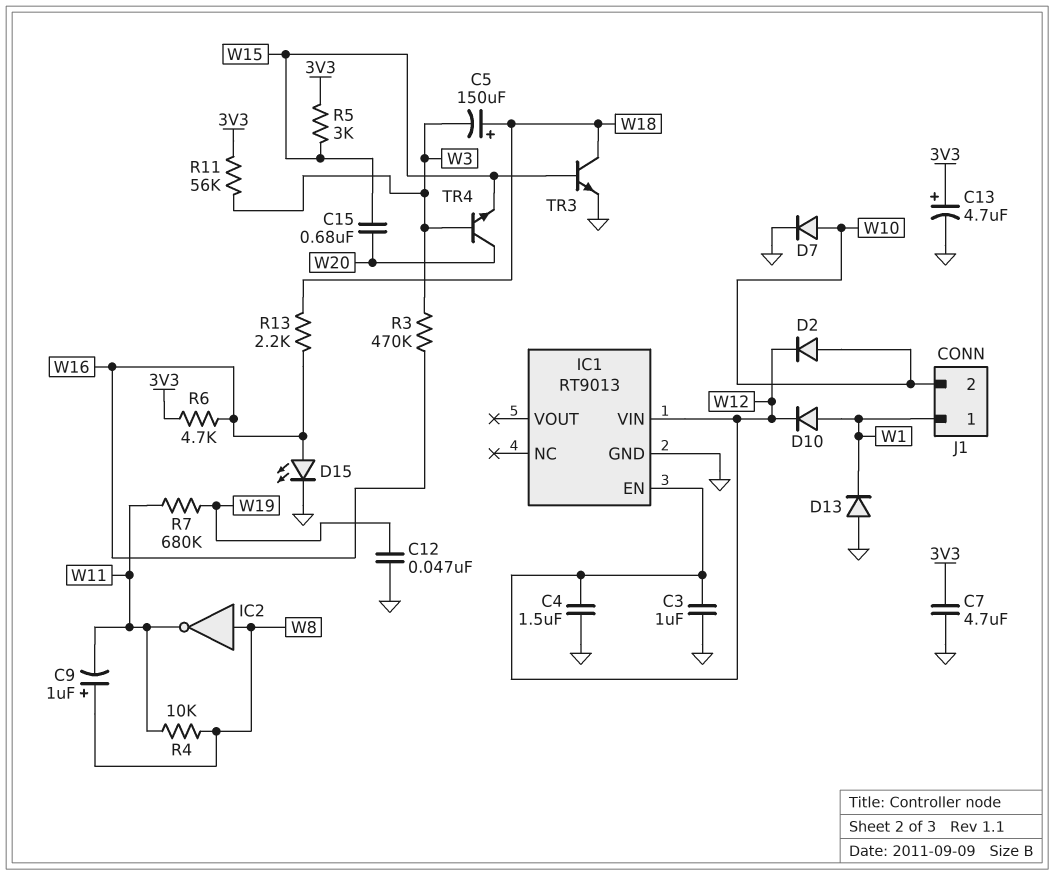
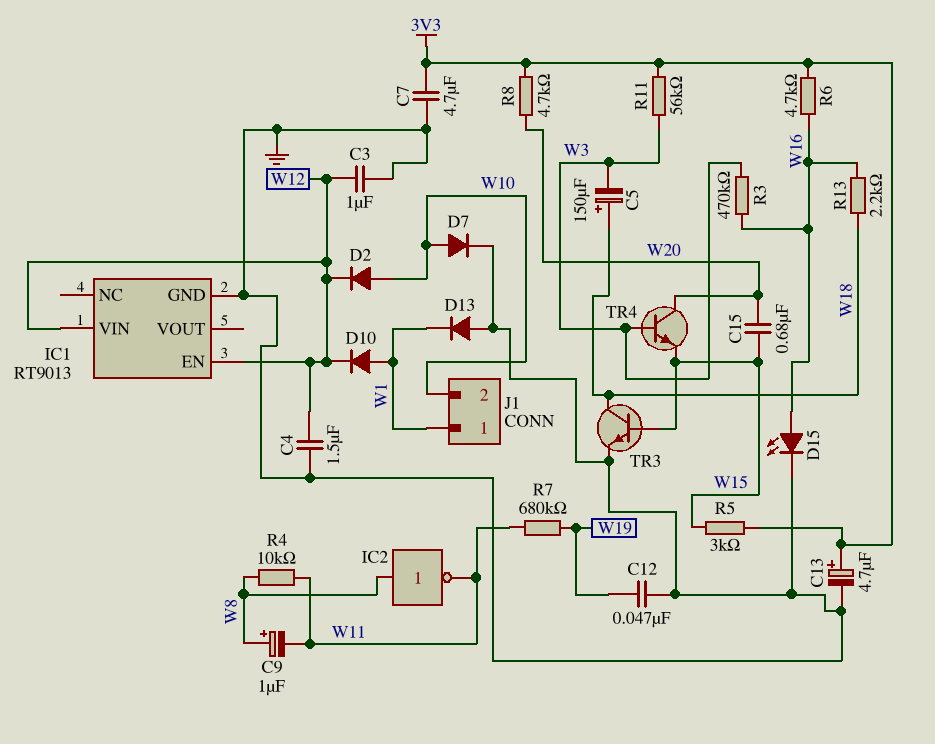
R8: none -> 4.7k (3V3, W20)

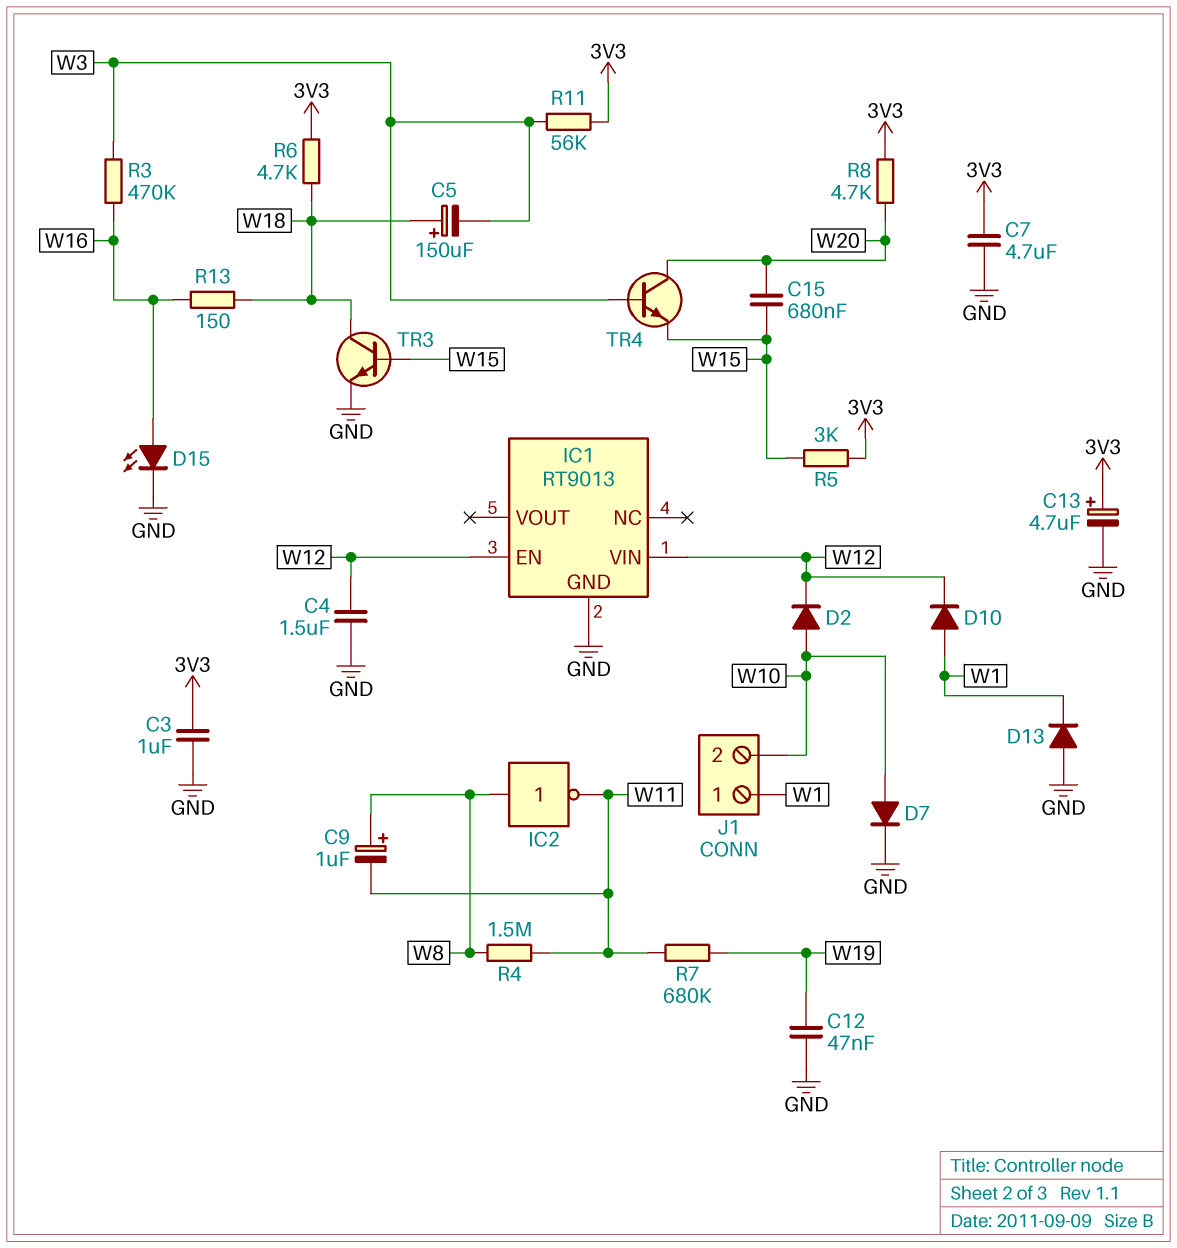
C3: 1uF (GND, W12) -> 1uF (3V3, GND)
R4: 10k (W8, W11) -> 1.5M (W8, W11)
R6: 4.7k (3V3, W16) -> 4.7k (3V3, W18)
R13: 2.2k (W16, W18) -> 150 (W16, W18)

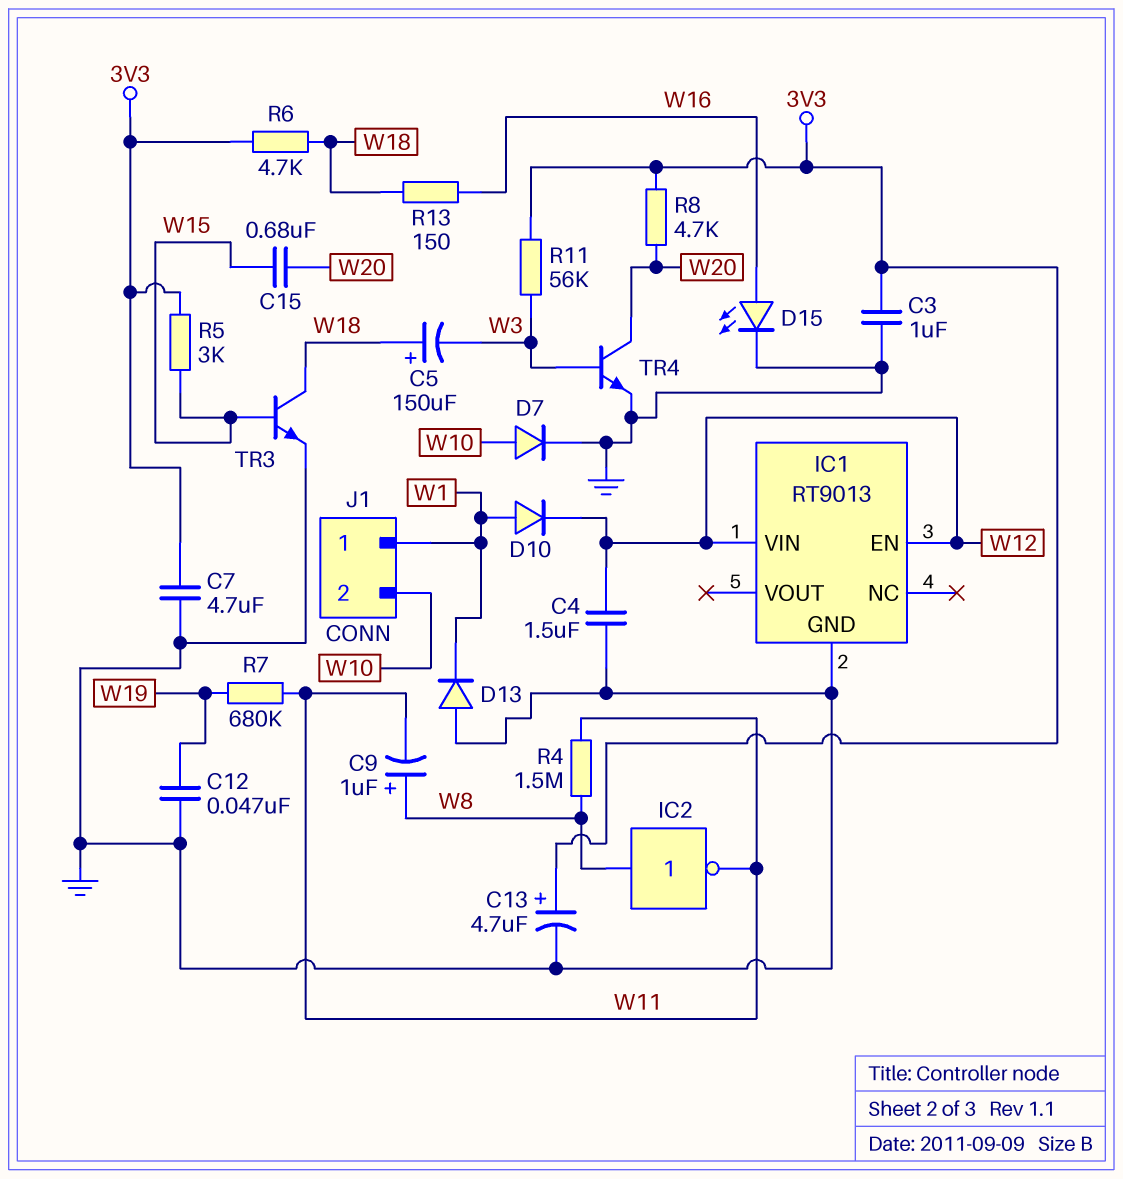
D2: diode (A W10, K W12) -> none
R3: 470k (W3, W16) -> none
TR4: NPN (B W3, C W20, E W15) -> NPN (B W3, C W20, E GND)

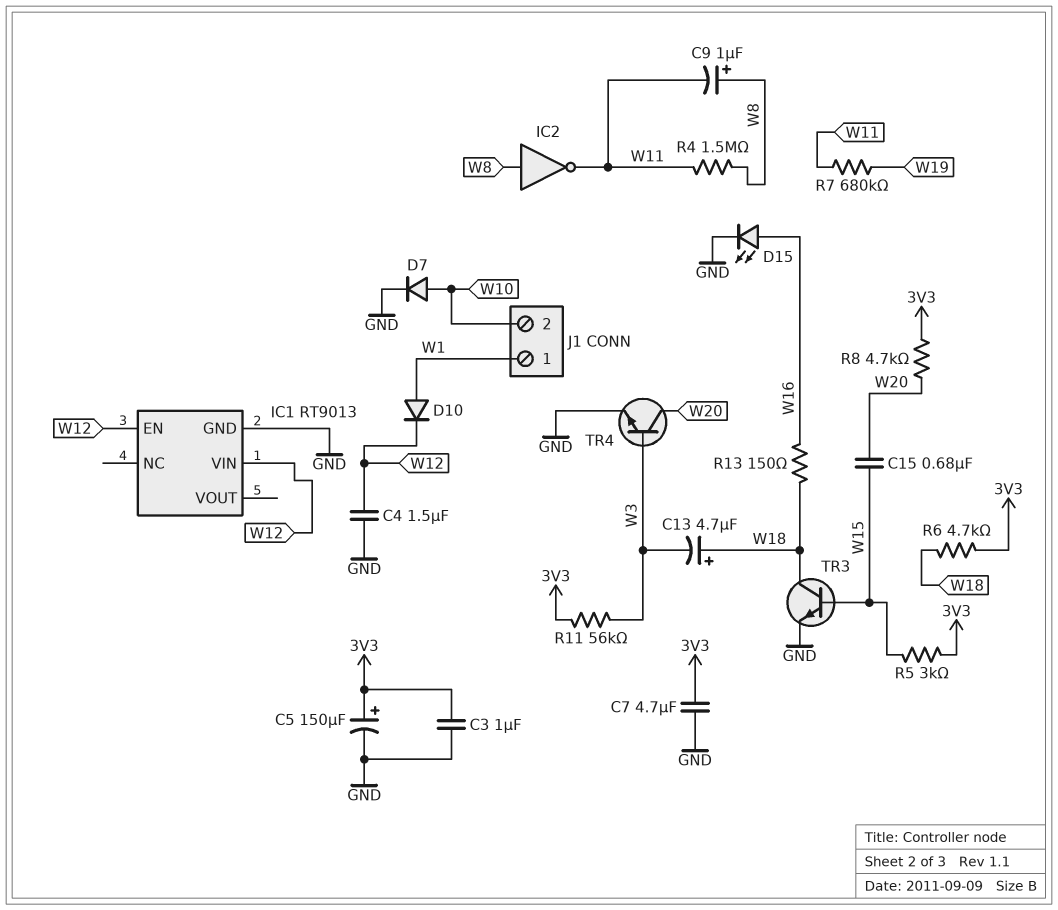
C5: 150uF (plus W18, minus W3) -> 150uF (plus 3V3, minus GND)
C12: 47nF (GND, W19) -> none
C13: 4.7uF (plus 3V3, minus GND) -> 4.7uF (plus W18, minus W3)
D13: diode (A GND, K W1) -> none

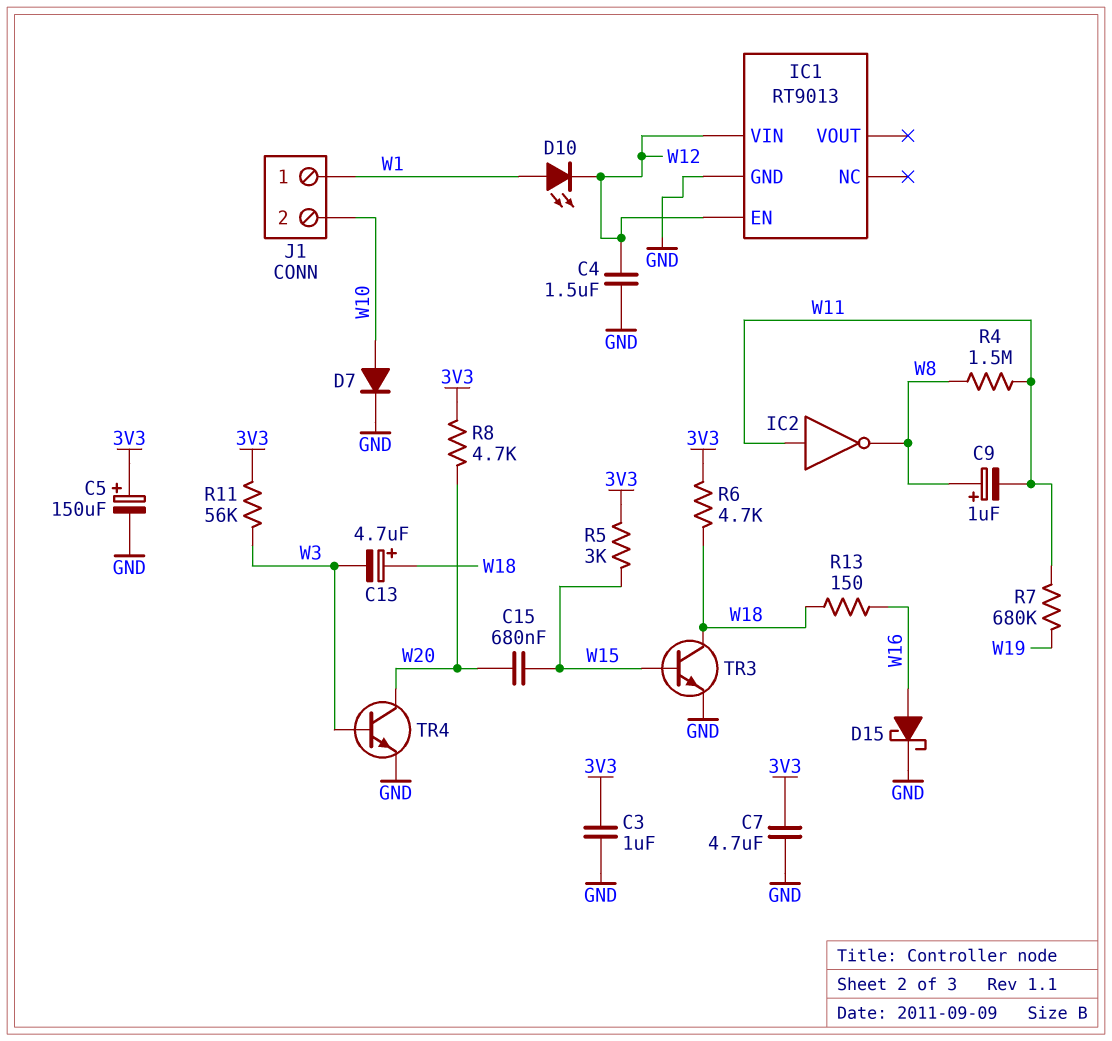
D10: diode (A W1, K W12) -> LED (A W1, K W12)
D15: LED (A W16, K GND) -> schottky (A W16, K GND)
IC2: NOT (in W8, out W11) -> NOT (in W11, out W8)

